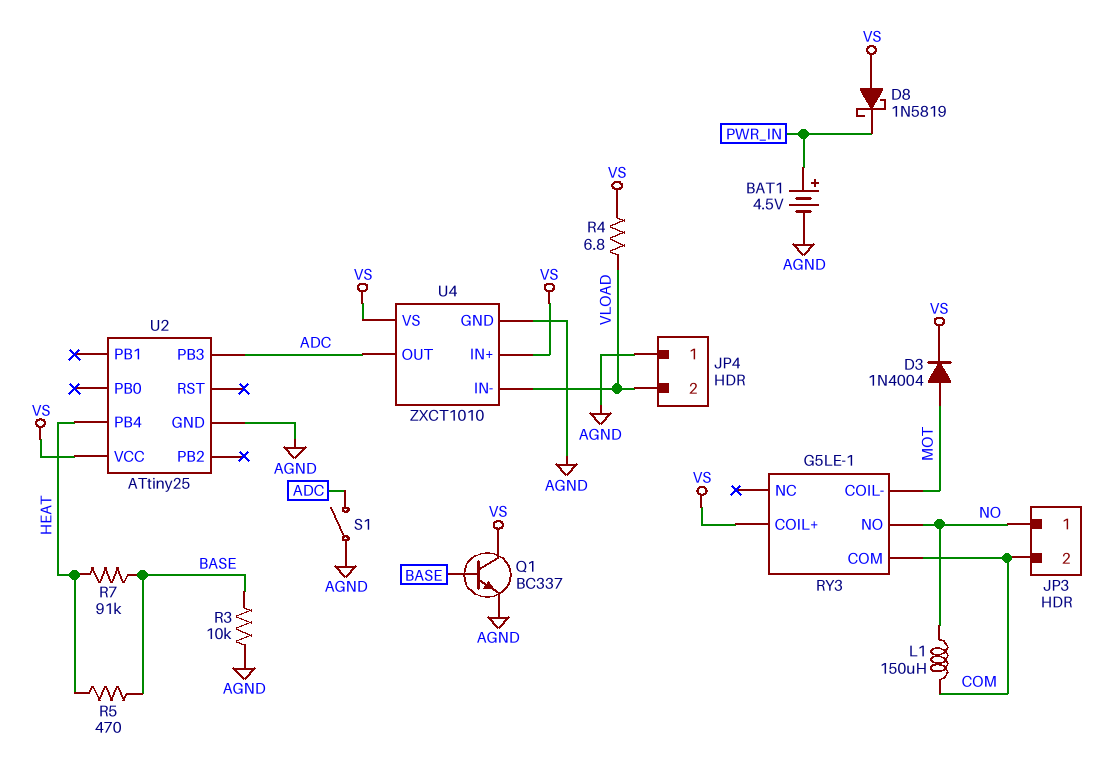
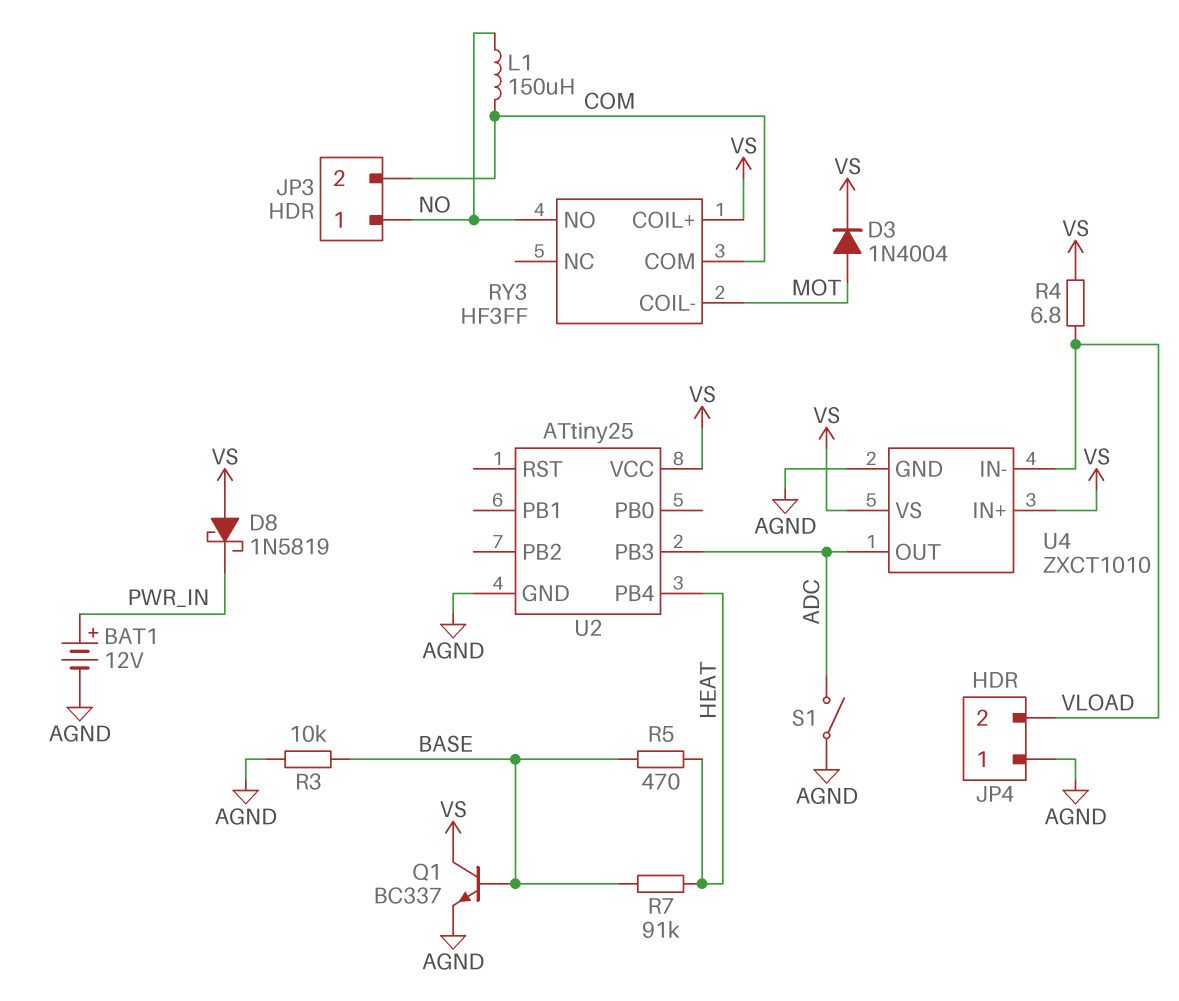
BAT1: 4.5V (plus PWR_IN, minus AGND) -> 12V (plus PWR_IN, minus AGND)
RY3: G5LE-1 -> HF3FF

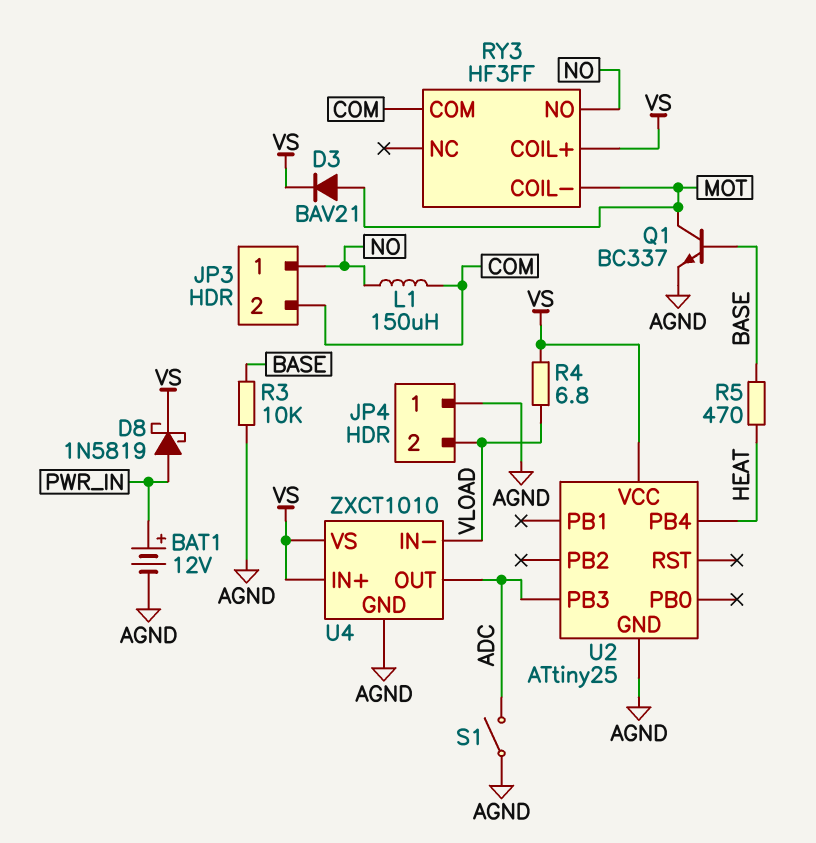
D3: diode 1N4004 (A MOT, K VS) -> diode BAV21 (A MOT, K VS)
D8: schottky 1N5819 (A VS, K PWR_IN) -> schottky 1N5819 (A PWR_IN, K VS)
Q1: NPN BC337 (B BASE, C VS, E AGND) -> NPN BC337 (B BASE, C MOT, E AGND)
R7: 91k (BASE, HEAT) -> none

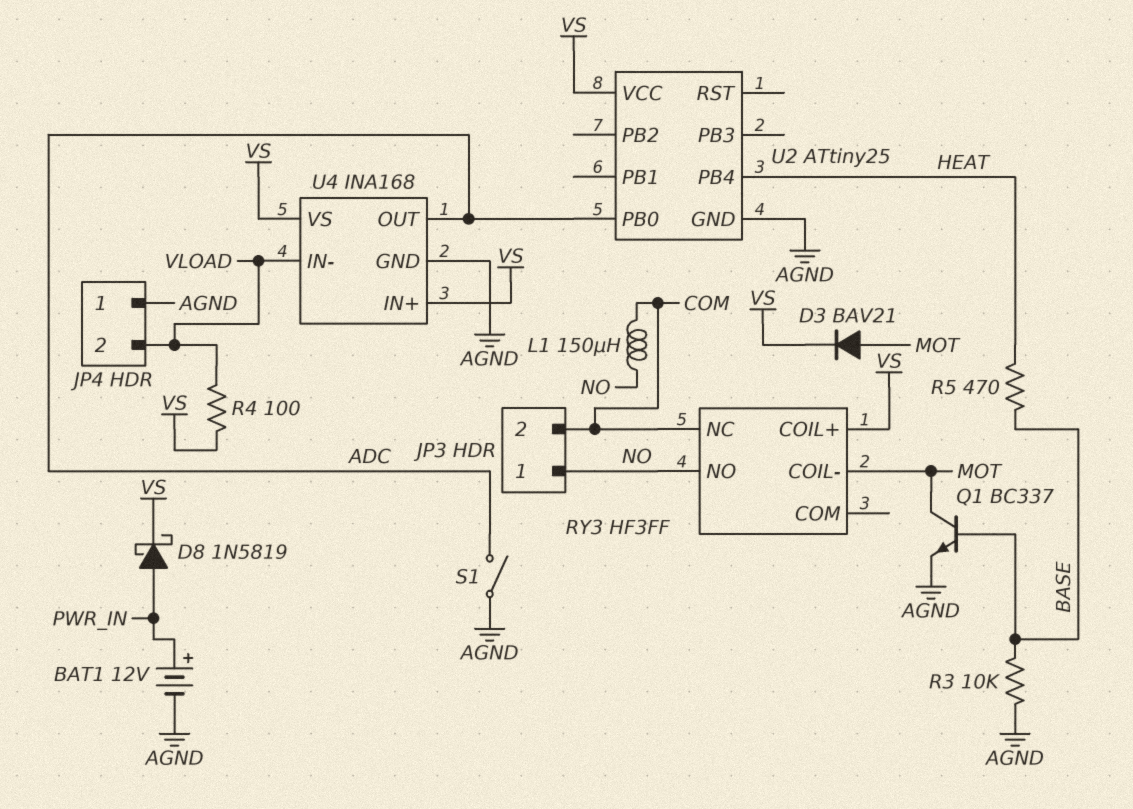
R4: 6.8 (VLOAD, VS) -> 100 (VLOAD, VS)
RY3 pin COM: COM -> none
RY3 pin NC: none -> COM
U2 pin PB0: none -> ADC
U2 pin PB3: ADC -> none
U4: ZXCT1010 -> INA168

